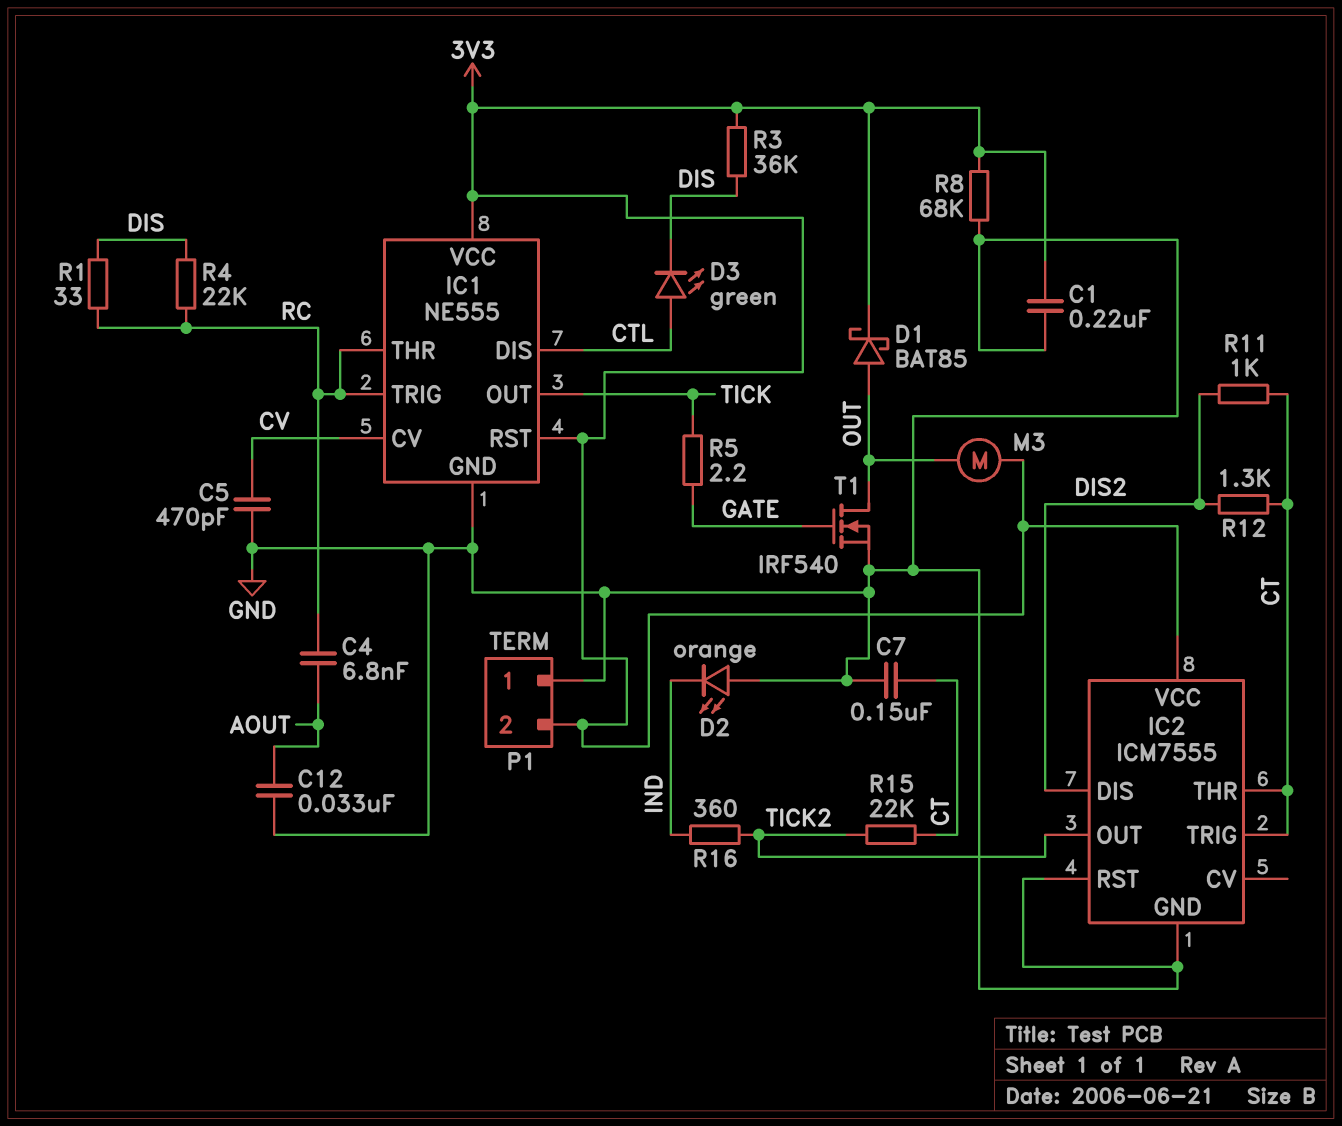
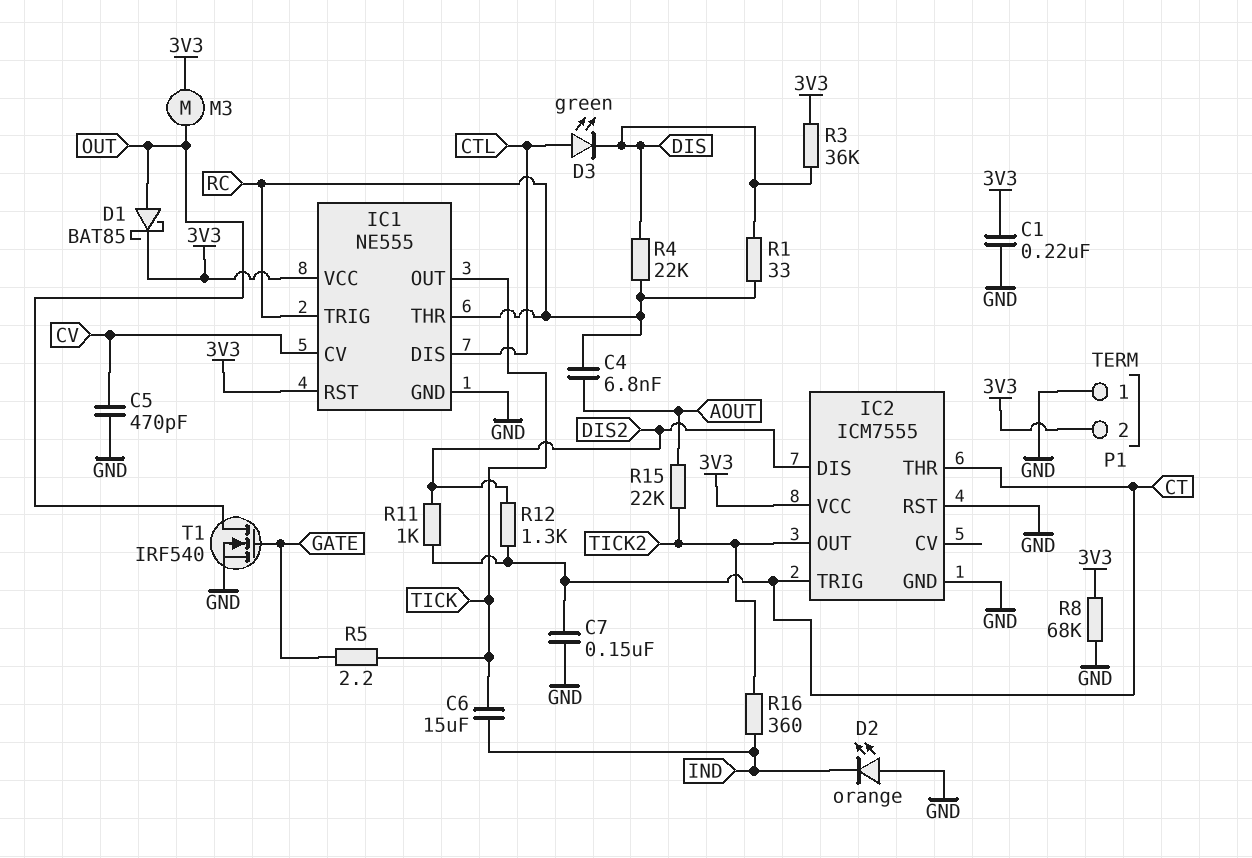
C6: none -> 15uF (IND, TICK)
C12: 33nF (AOUT, GND) -> none
R15: 22k (CT, TICK2) -> 22k (AOUT, TICK2)

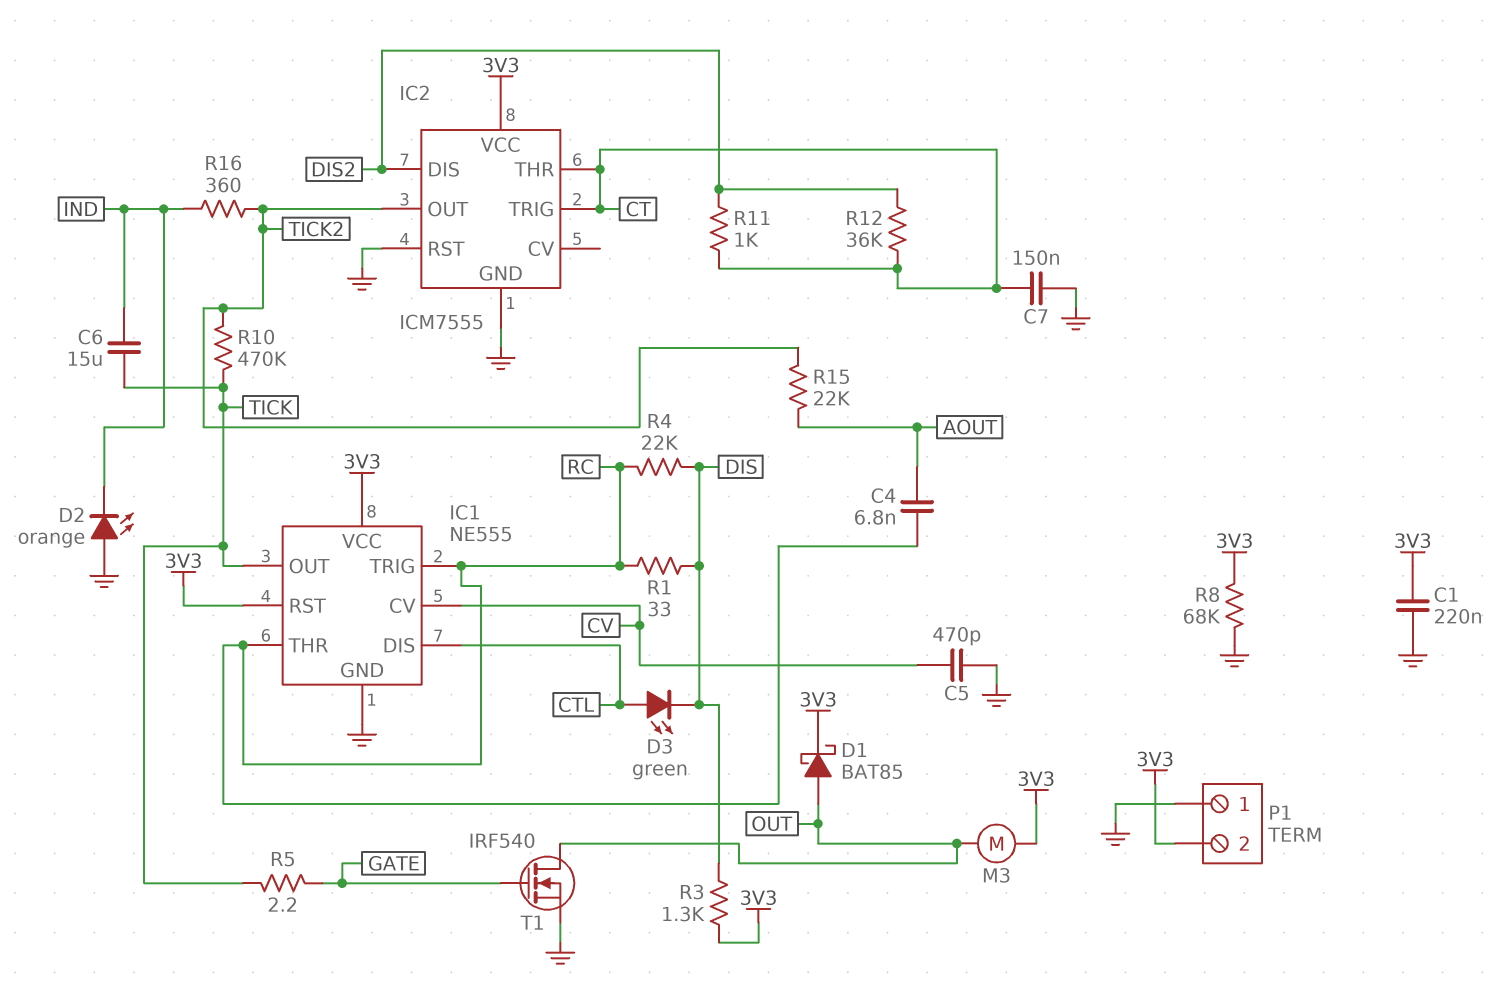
R3: 36k (3V3, DIS) -> 1.3k (3V3, DIS)
R10: none -> 470k (TICK, TICK2)
R12: 1.3k (CT, DIS2) -> 36k (CT, DIS2)

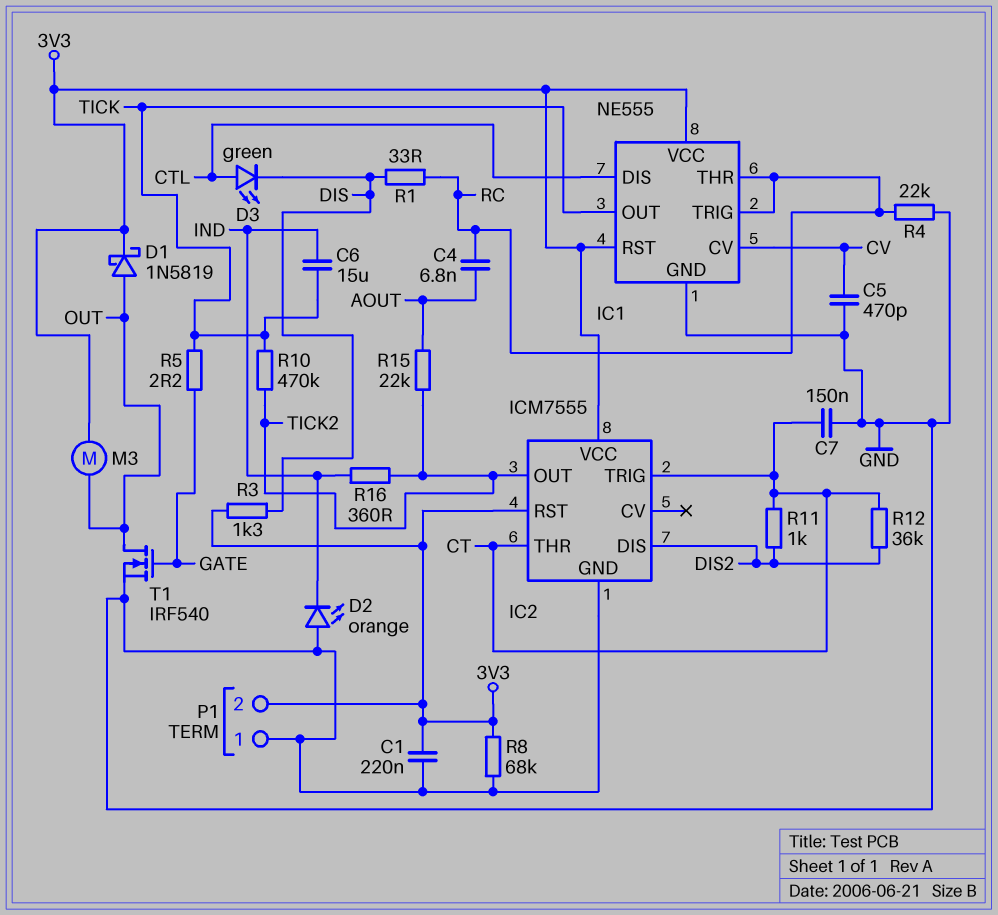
D1: schottky BAT85 (A OUT, K 3V3) -> schottky 1N5819 (A OUT, K 3V3)
IC2 pin RST: GND -> 3V3
R4: 22k (DIS, RC) -> 22k (GND, RC)

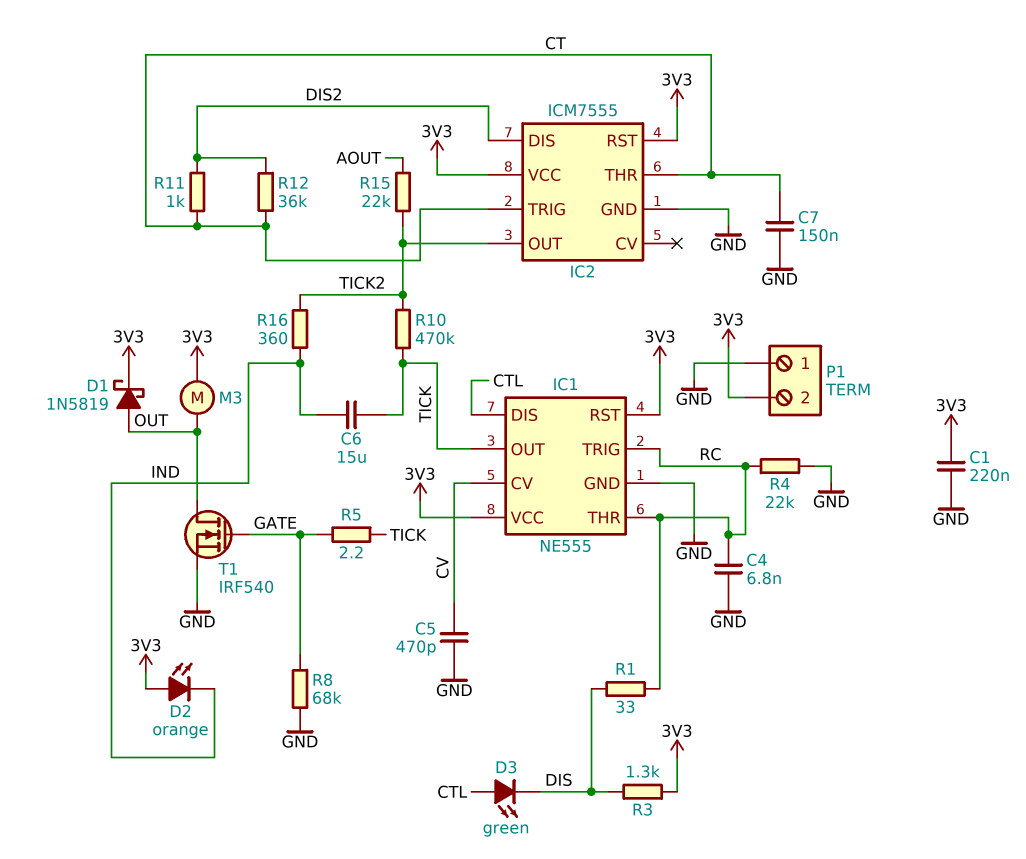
C4: 6.8nF (AOUT, RC) -> 6.8nF (GND, RC)
D2: LED orange (A GND, K IND) -> LED orange (A 3V3, K IND)
R8: 68k (3V3, GND) -> 68k (GATE, GND)

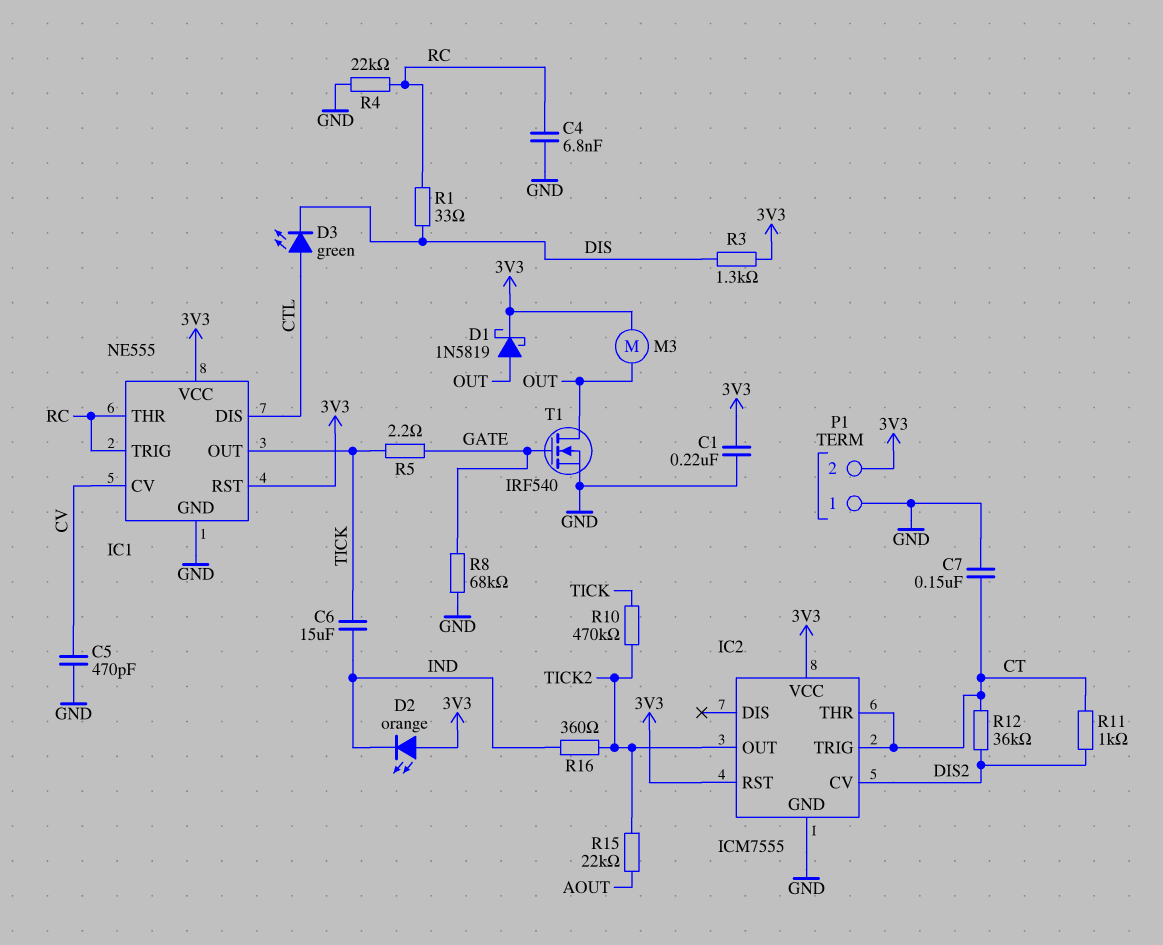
IC2 pin CV: none -> DIS2
IC2 pin DIS: DIS2 -> none

